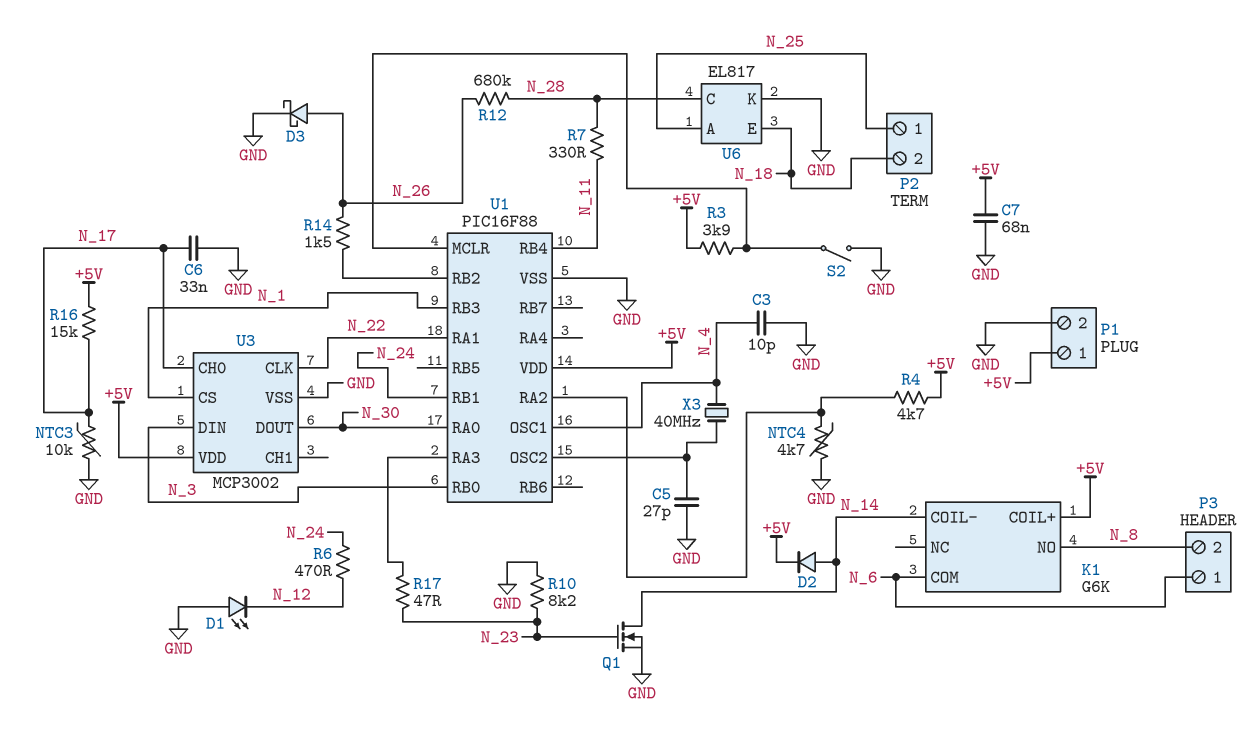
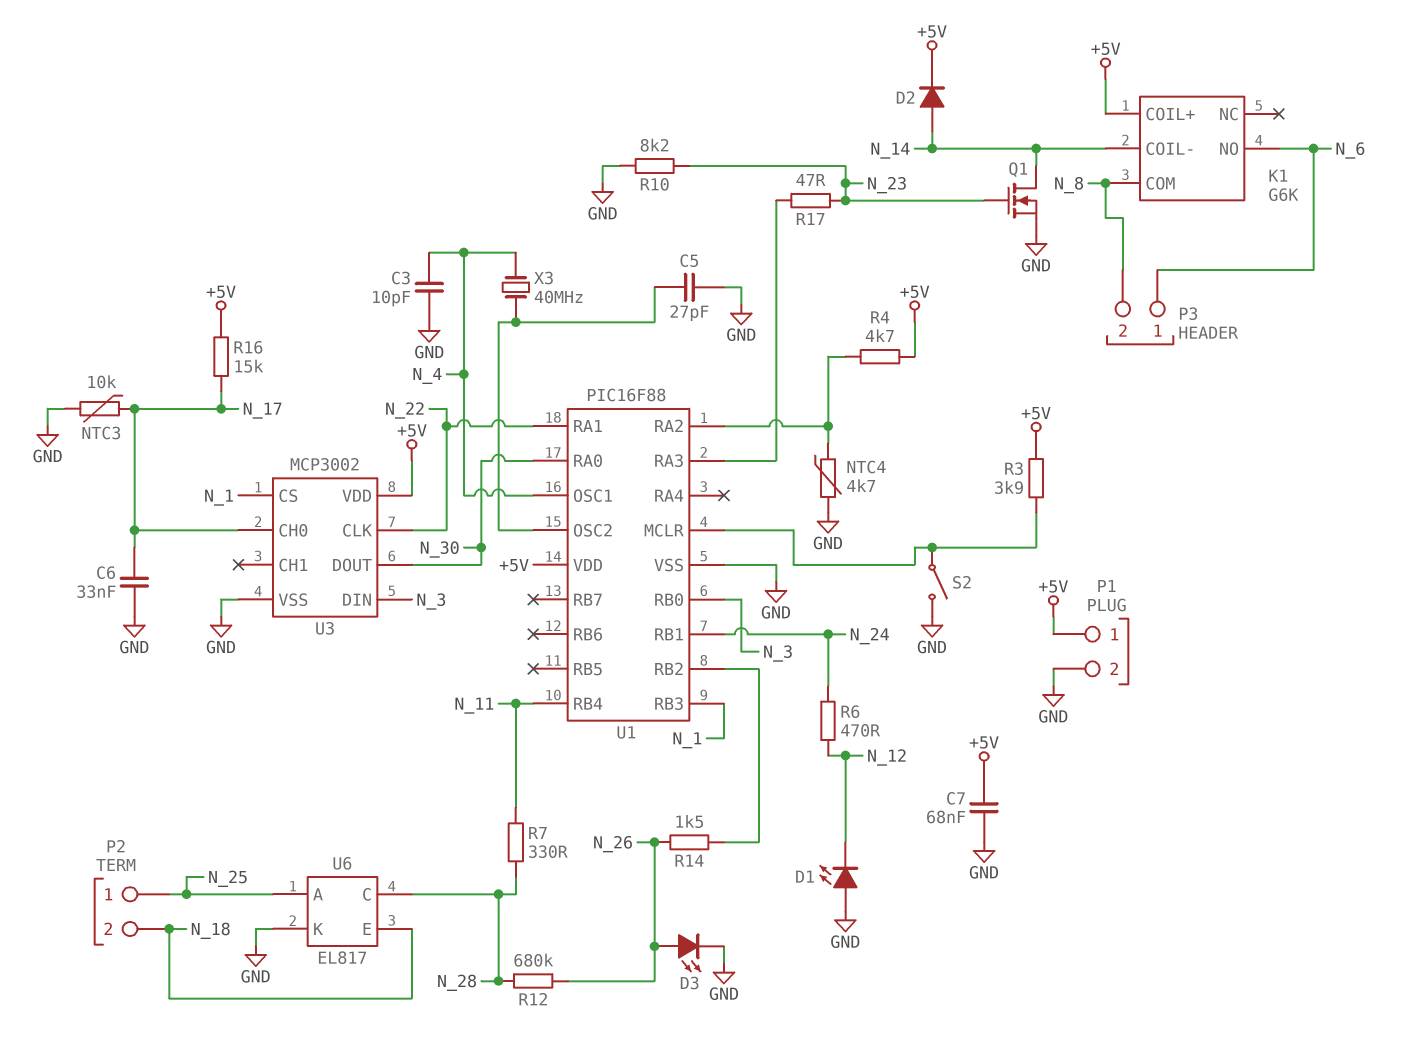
D3: schottky (A N_26, K GND) -> LED (A N_26, K GND)
K1 pin COM: N_6 -> N_8
K1 pin NO: N_8 -> N_6

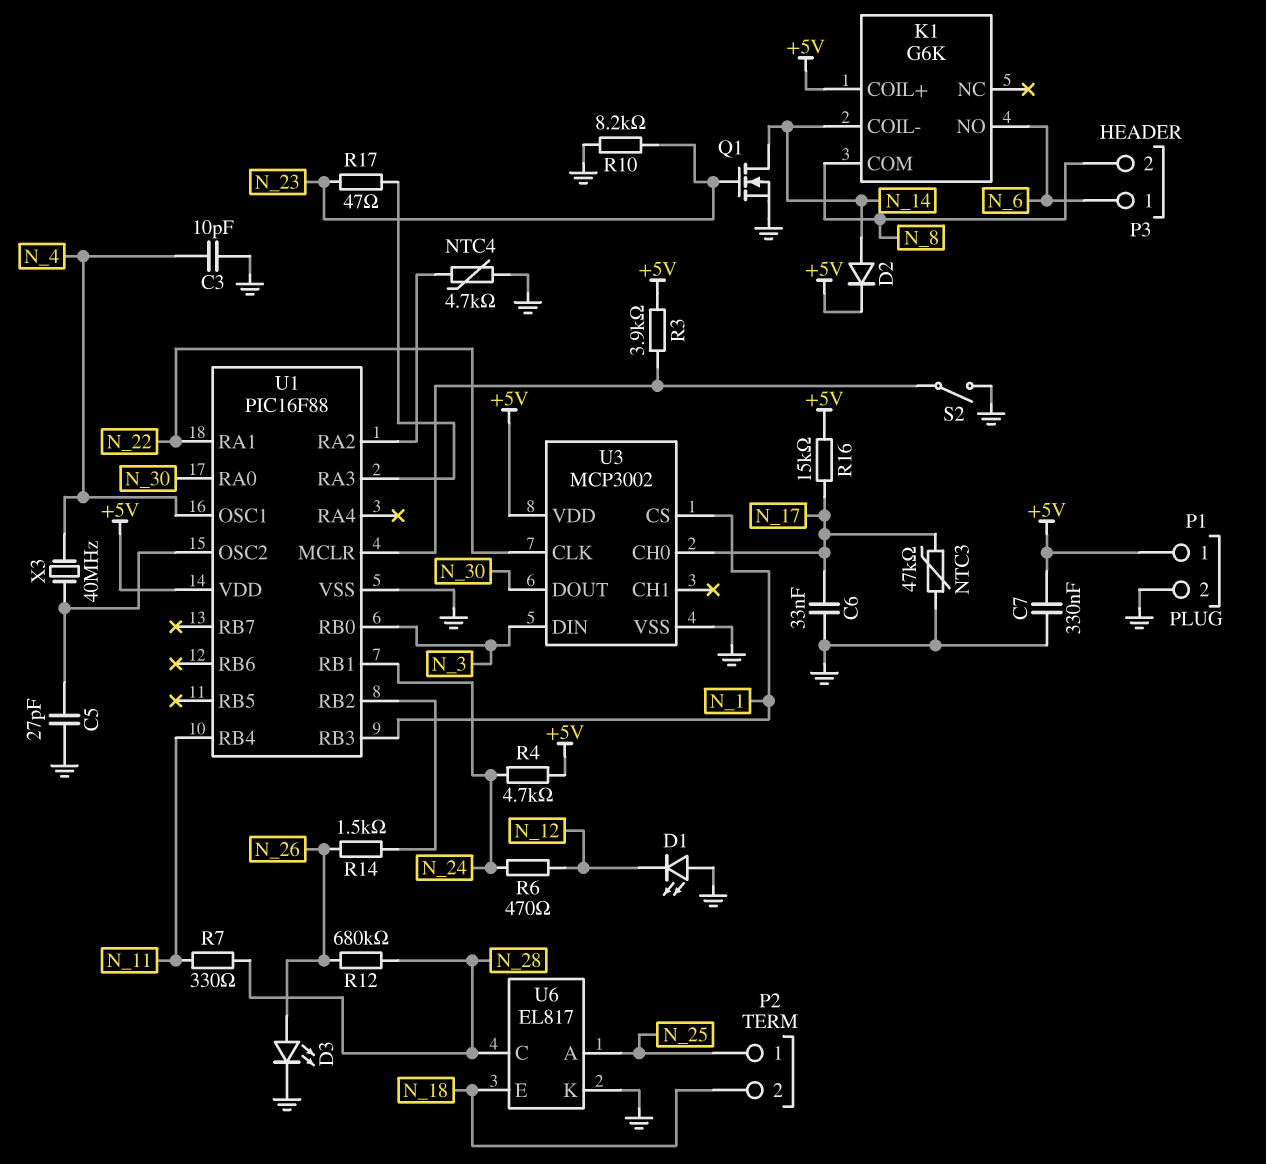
C7: 68nF (+5V, GND) -> 330nF (+5V, GND)
NTC3: 10k (GND, N_17) -> 47k (GND, N_17)
R4: 4.7k (+5V, U1/RA2) -> 4.7k (+5V, N_24)

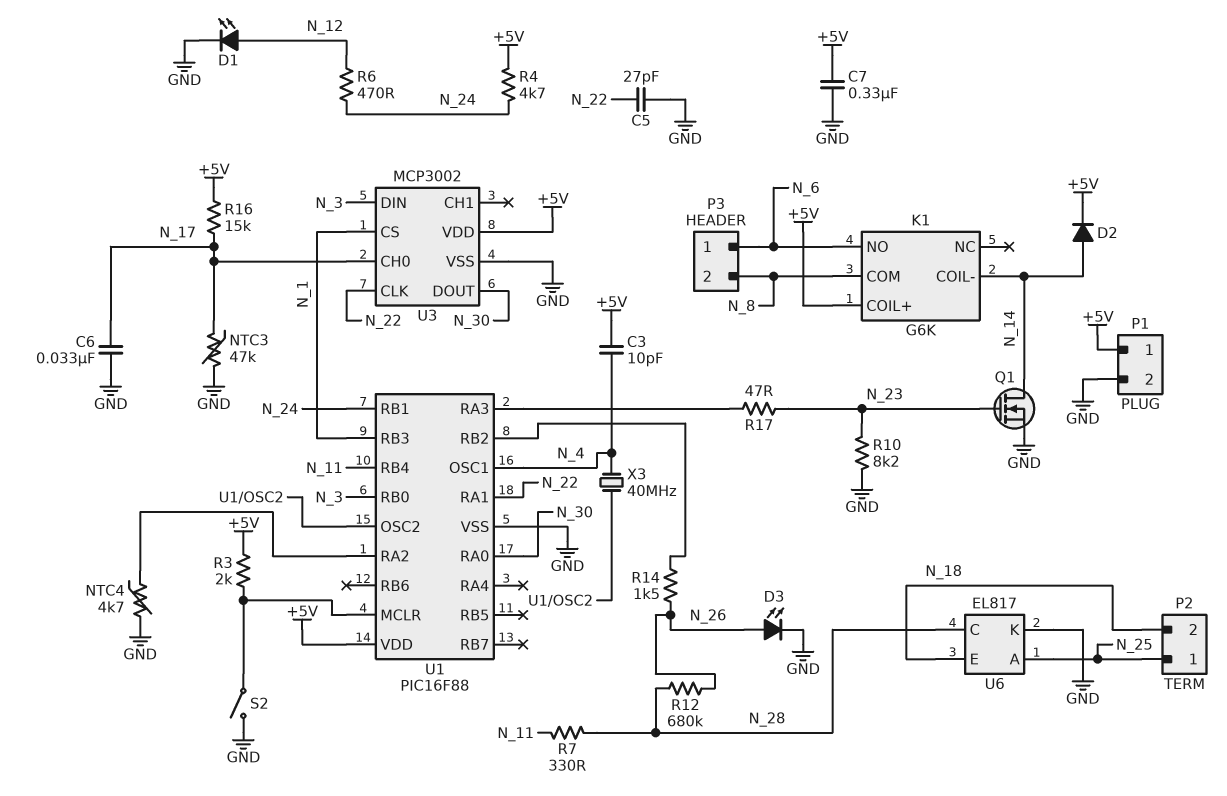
C3: 10pF (GND, N_4) -> 10pF (+5V, N_4)
C5: 27pF (GND, U1/OSC2) -> 27pF (GND, N_22)
D1: LED (A GND, K N_12) -> LED (A N_12, K GND)
R3: 3.9k (+5V, U1/MCLR) -> 2k (+5V, U1/MCLR)

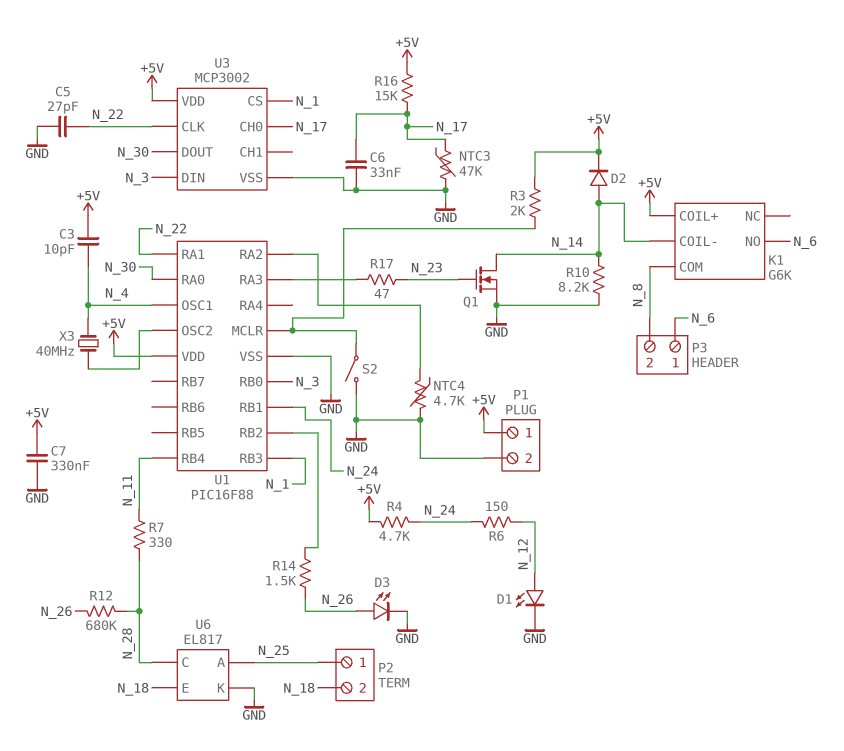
R6: 470 (N_12, N_24) -> 150 (N_12, N_24)
R10: 8.2k (GND, N_23) -> 8.2k (GND, N_14)

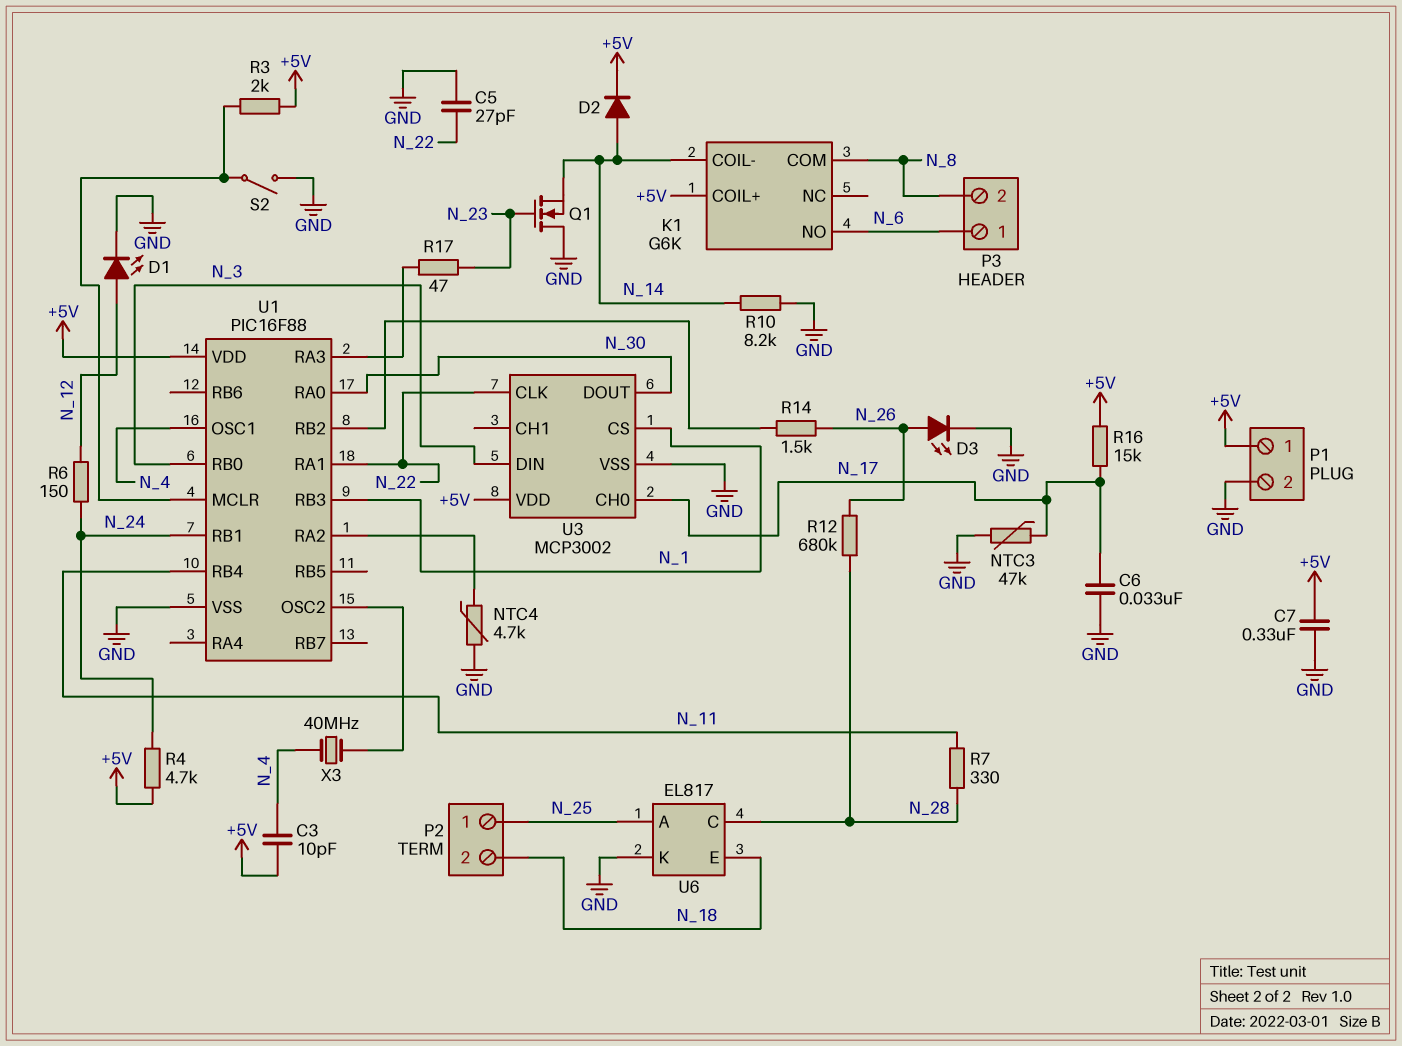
Q1: NMOS (G N_23, D N_14, S GND) -> NMOS (G N_23, D GND, S N_14)

